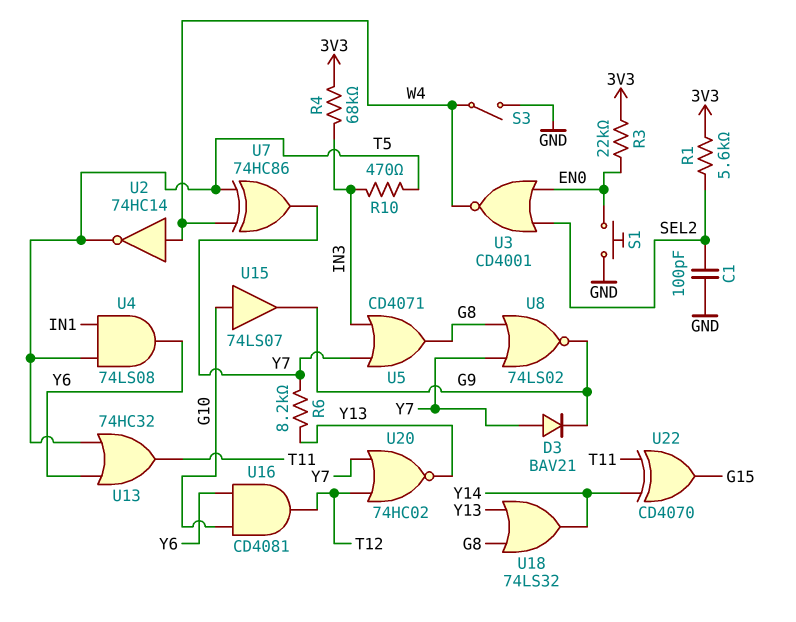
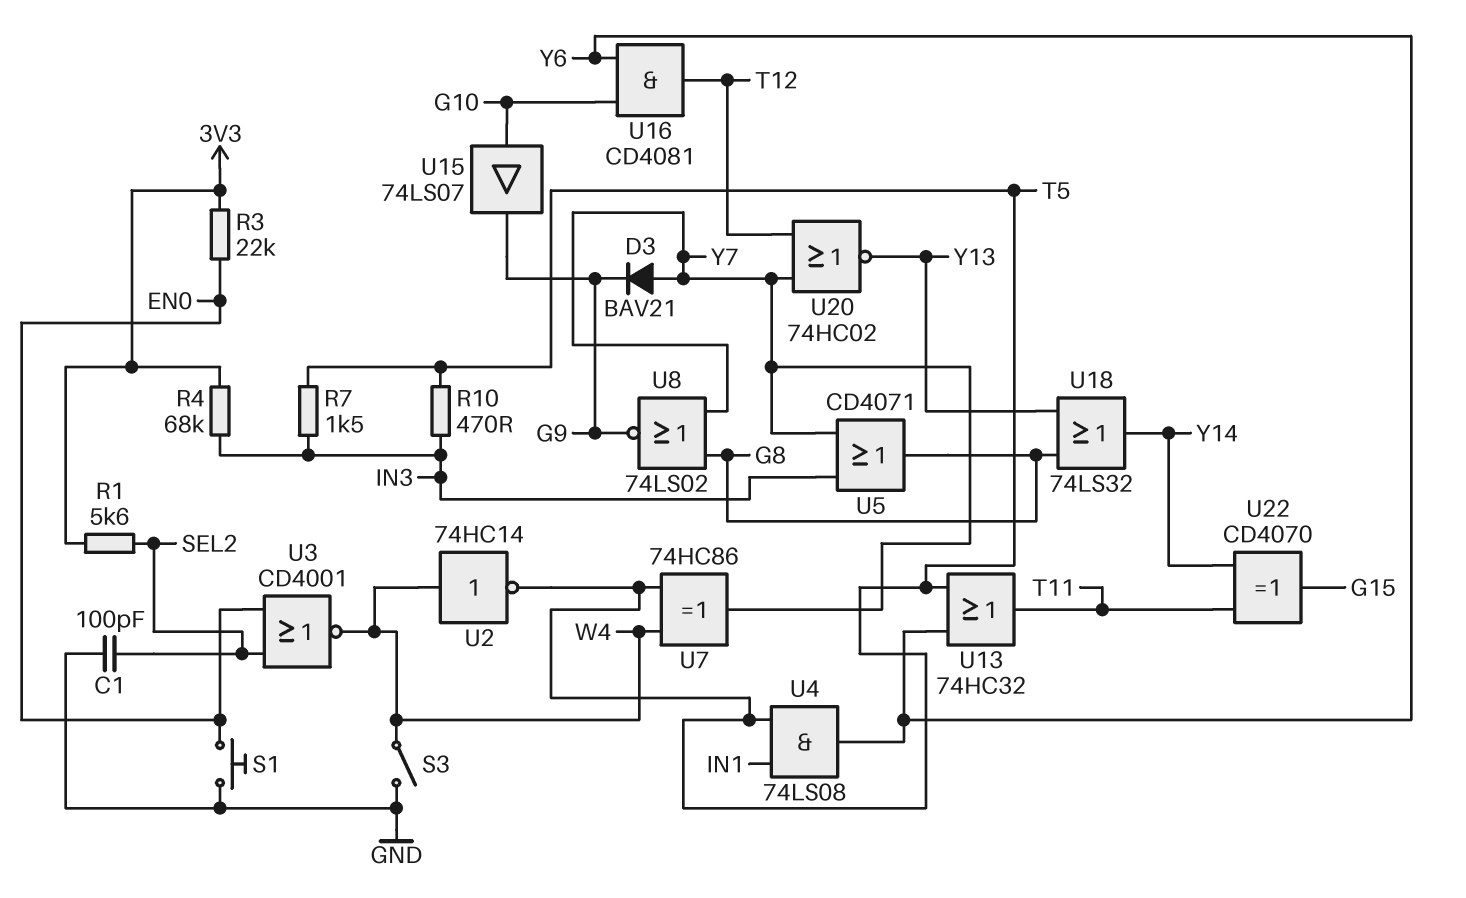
R6: 8.2k (Y7, Y13) -> none
R7: none -> 1.5k (IN3, T5)

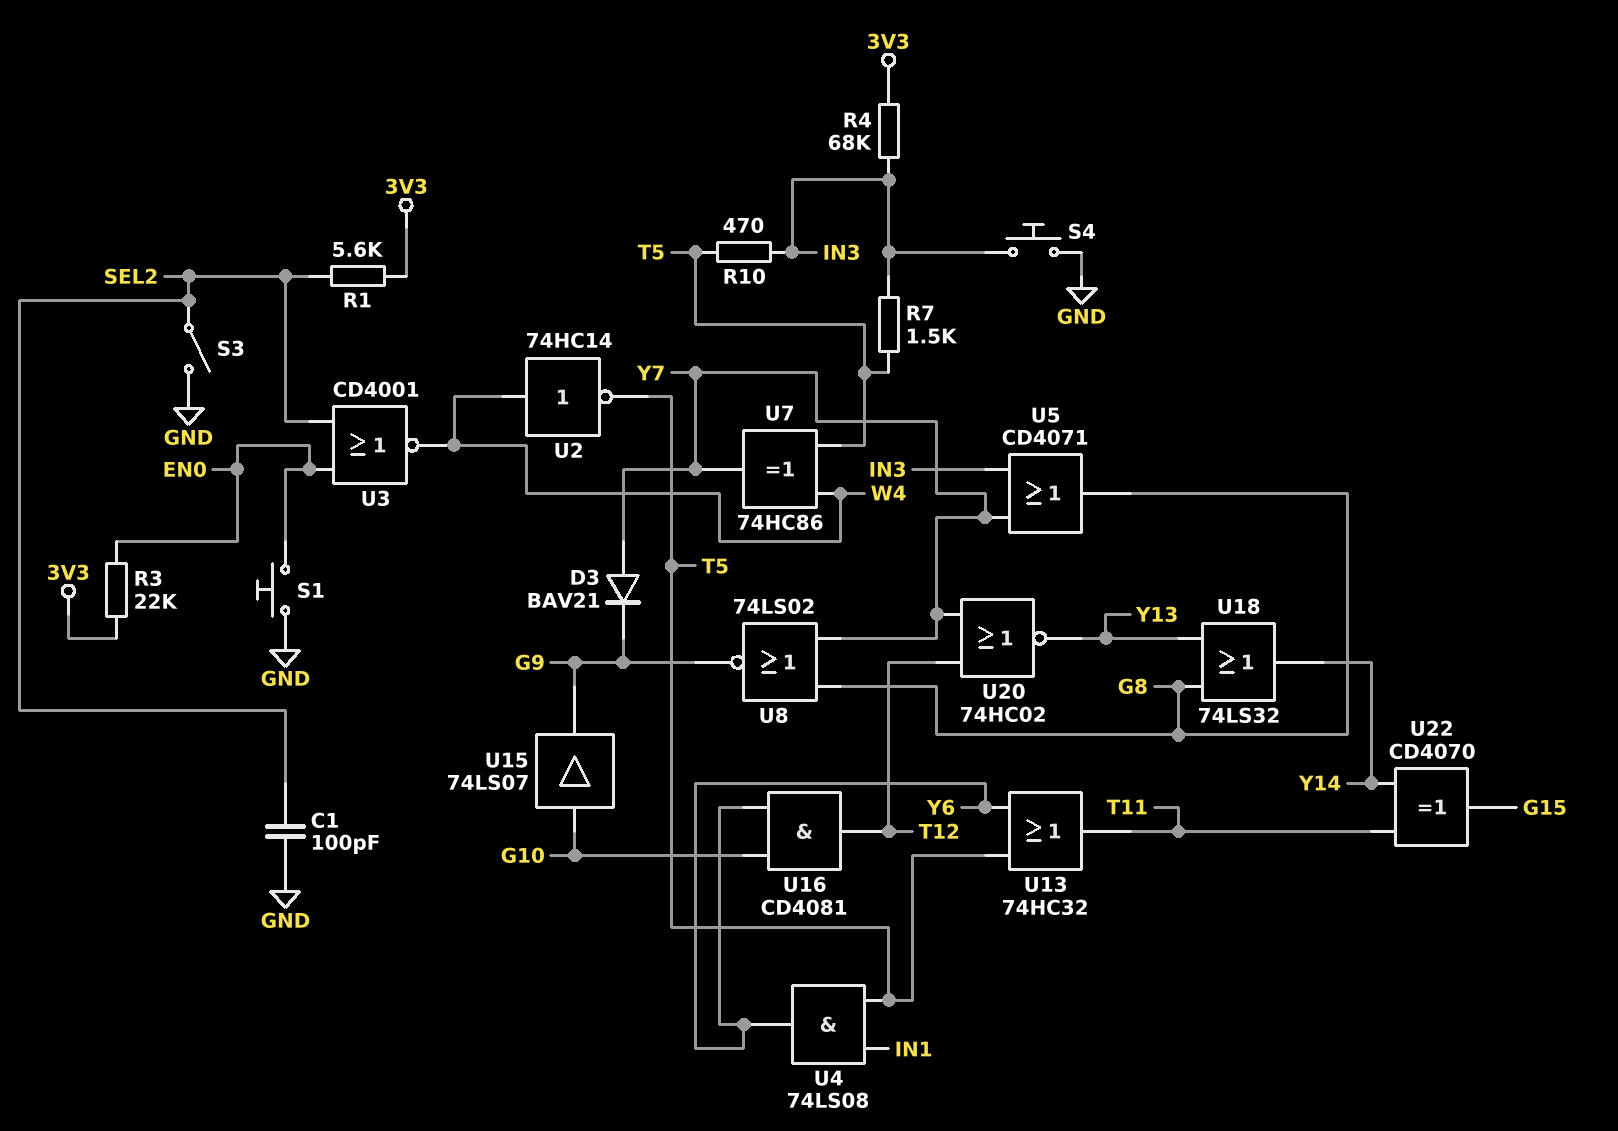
S3: switch (GND, W4) -> switch (GND, SEL2)
S4: none -> button (GND, IN3)

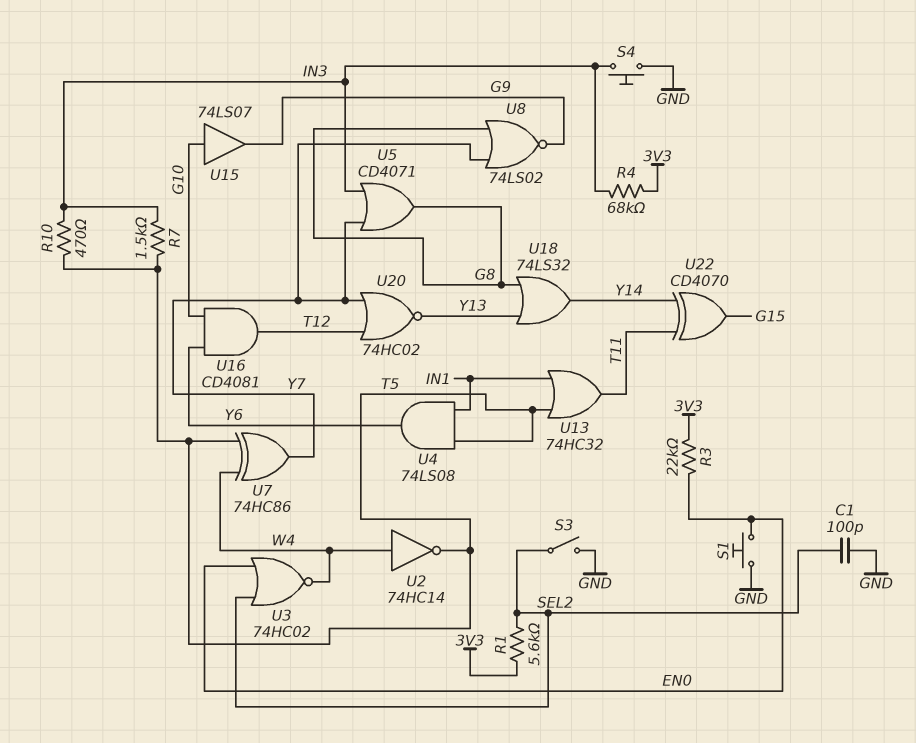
D3: diode BAV21 (A Y7, K G9) -> none
U3: NOR CD4001 (in EN0, in SEL2, out W4) -> NOR 74HC02 (in EN0, in SEL2, out W4)
U13: OR 74HC32 (in T5, in Y6, out T11) -> OR 74HC32 (in IN1, in T5, out T11)

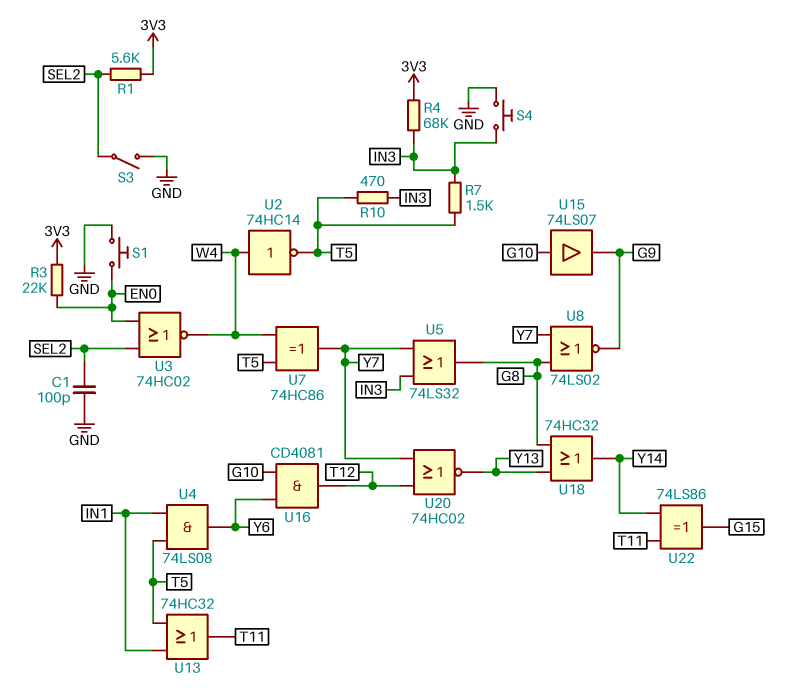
U5: OR CD4071 (in IN3, in Y7, out G8) -> OR 74LS32 (in IN3, in Y7, out G8)
U18: OR 74LS32 (in G8, in Y13, out Y14) -> OR 74HC32 (in G8, in Y13, out Y14)
U22: XOR CD4070 (in T11, in Y14, out G15) -> XOR 74LS86 (in T11, in Y14, out G15)

